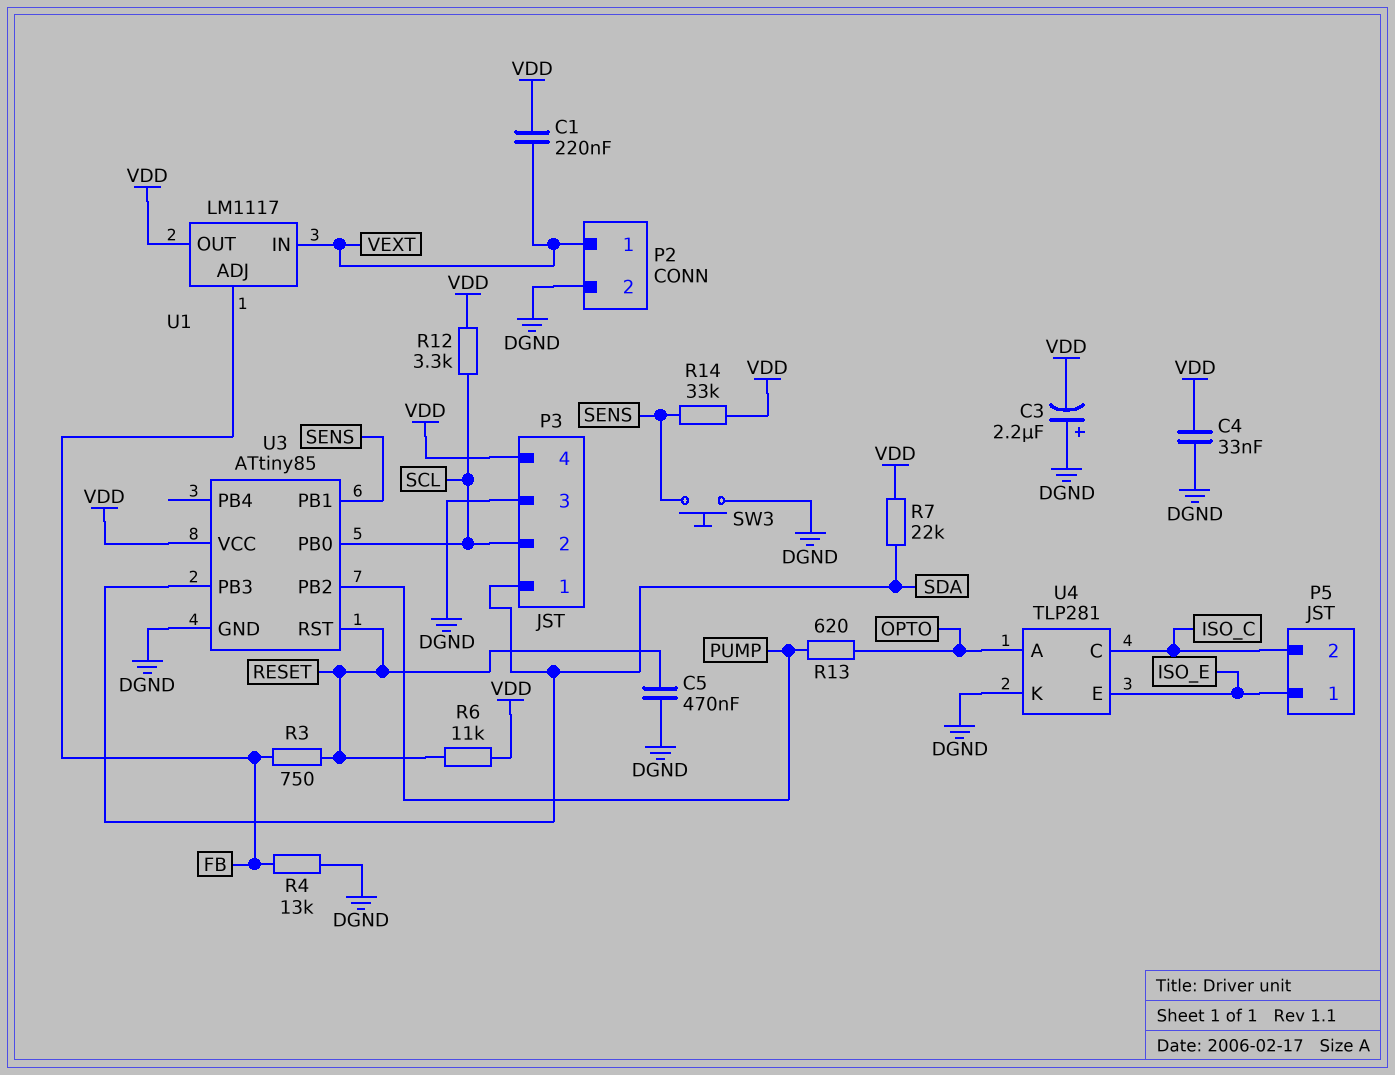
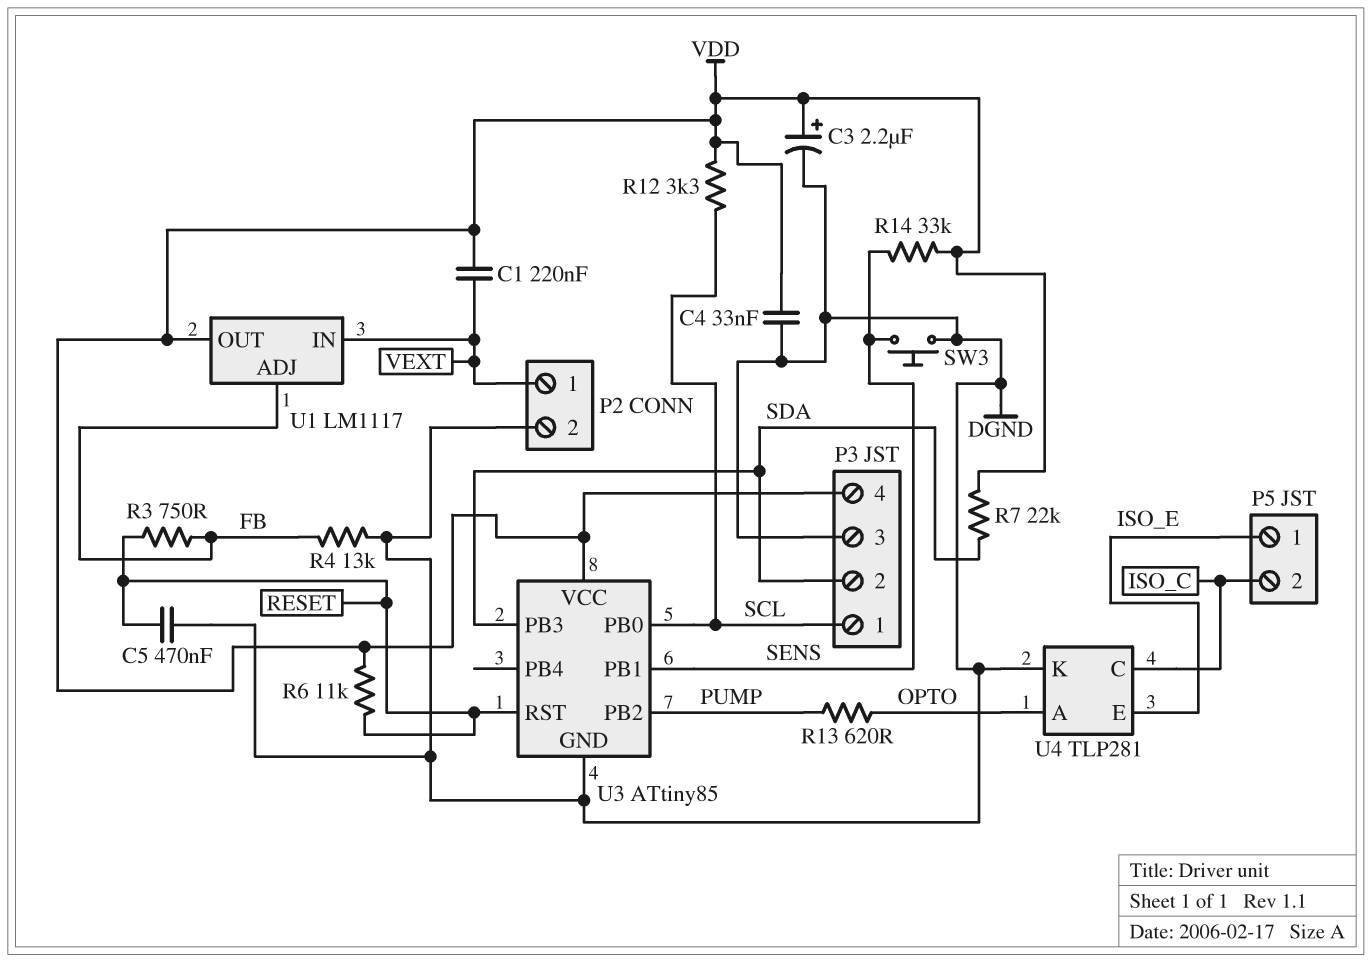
C3: 2.2uF (plus DGND, minus VDD) -> 2.2uF (plus VDD, minus DGND)
P3 pin 1: SDA -> SCL
P3 pin 2: SCL -> SDA

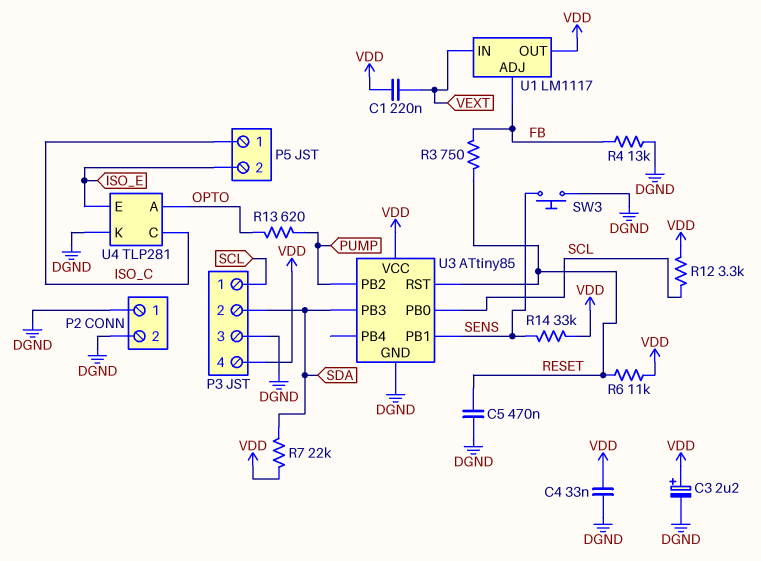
P2 pin 1: VEXT -> DGND
P5 pin 1: ISO_E -> ISO_C
P5 pin 2: ISO_C -> ISO_E

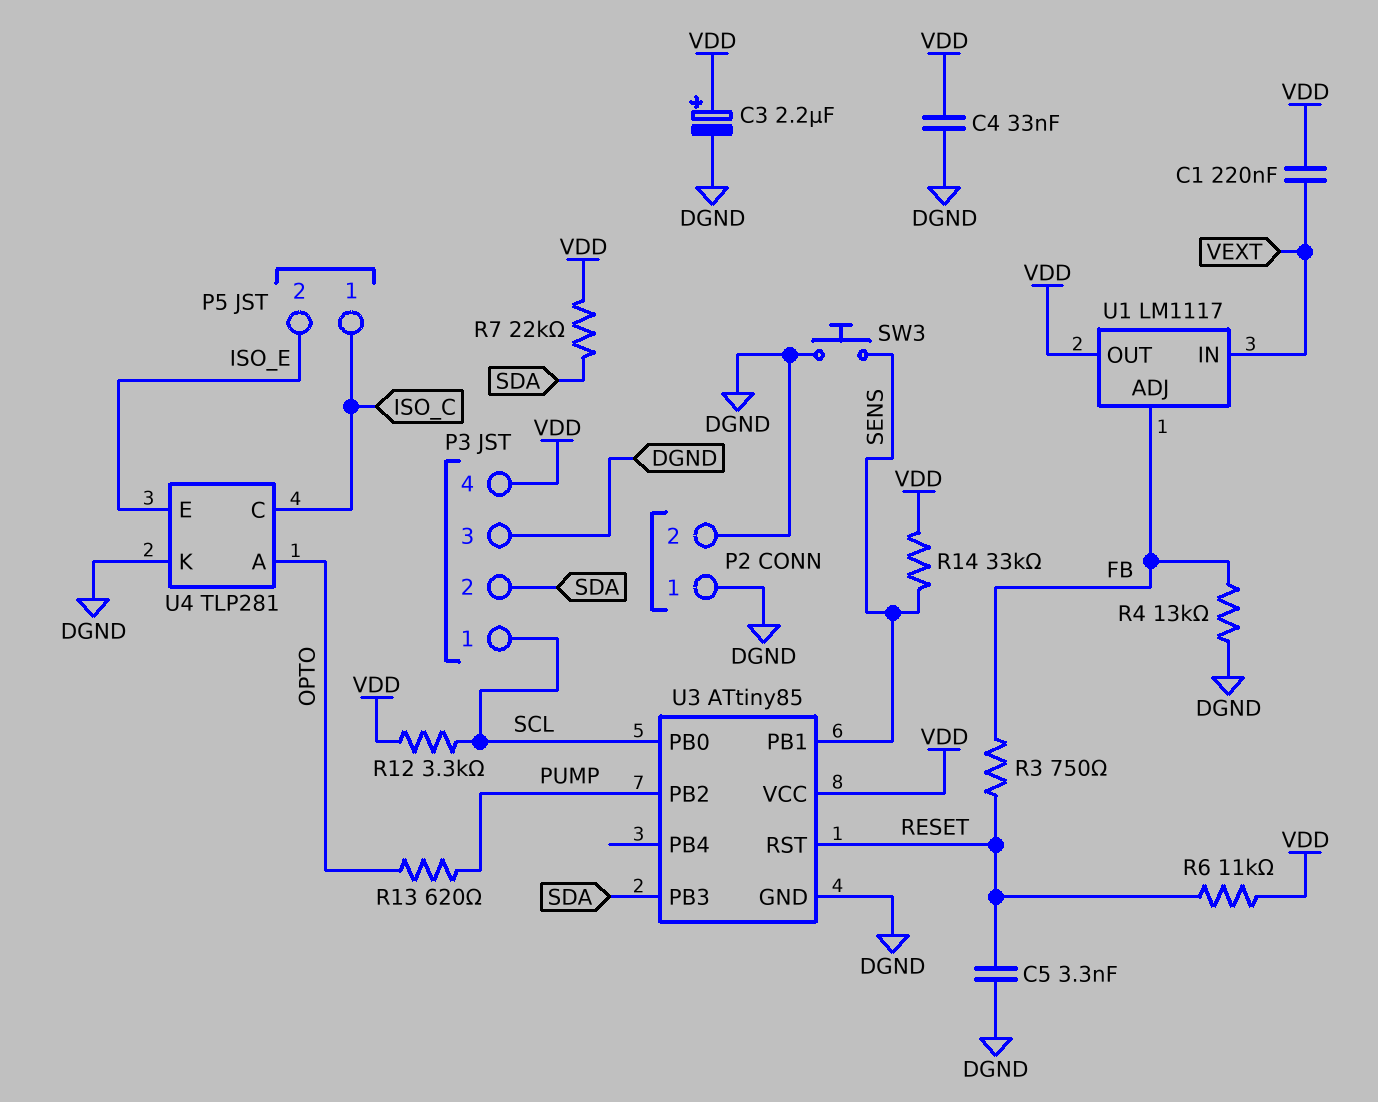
C5: 470nF (DGND, RESET) -> 3.3nF (DGND, RESET)

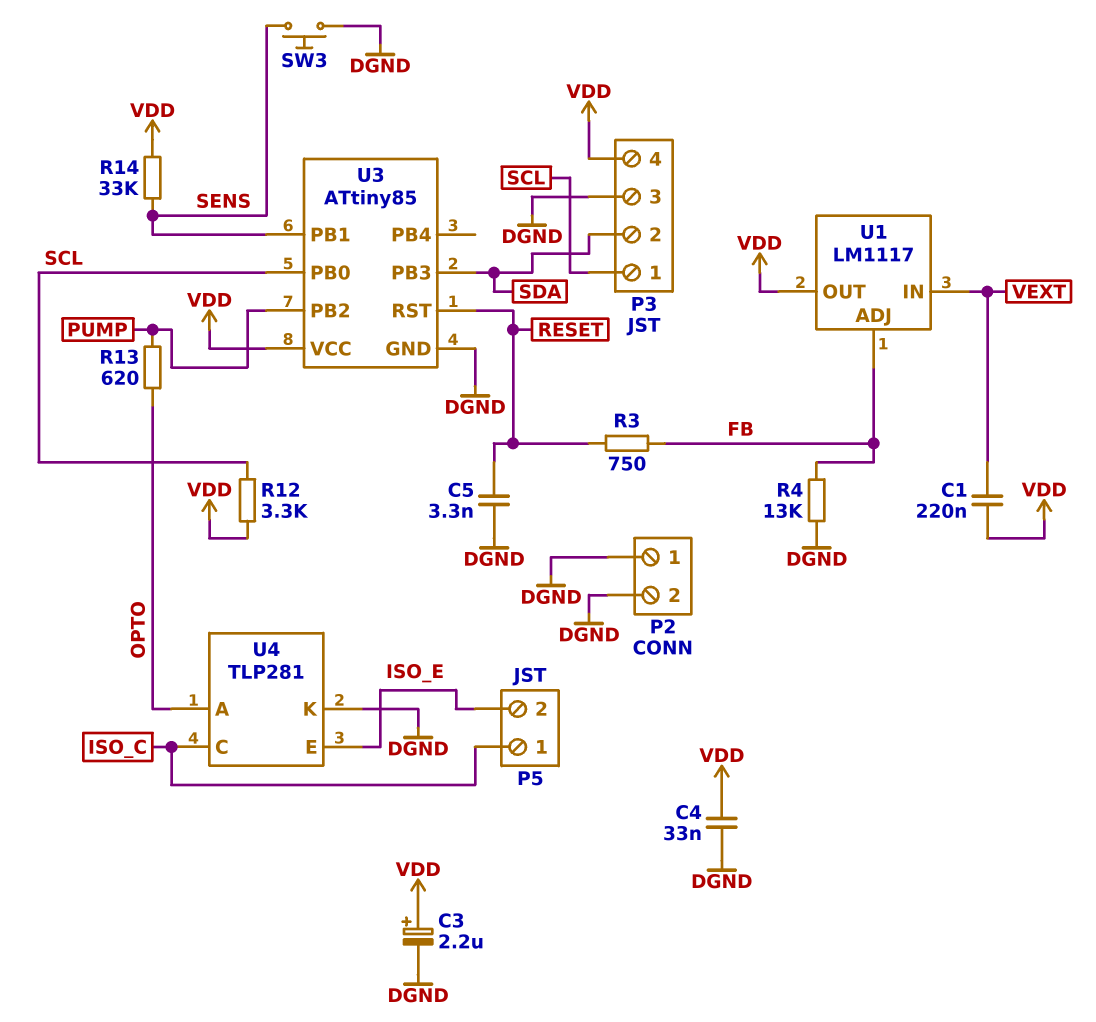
R6: 11k (RESET, VDD) -> none
R7: 22k (SDA, VDD) -> none

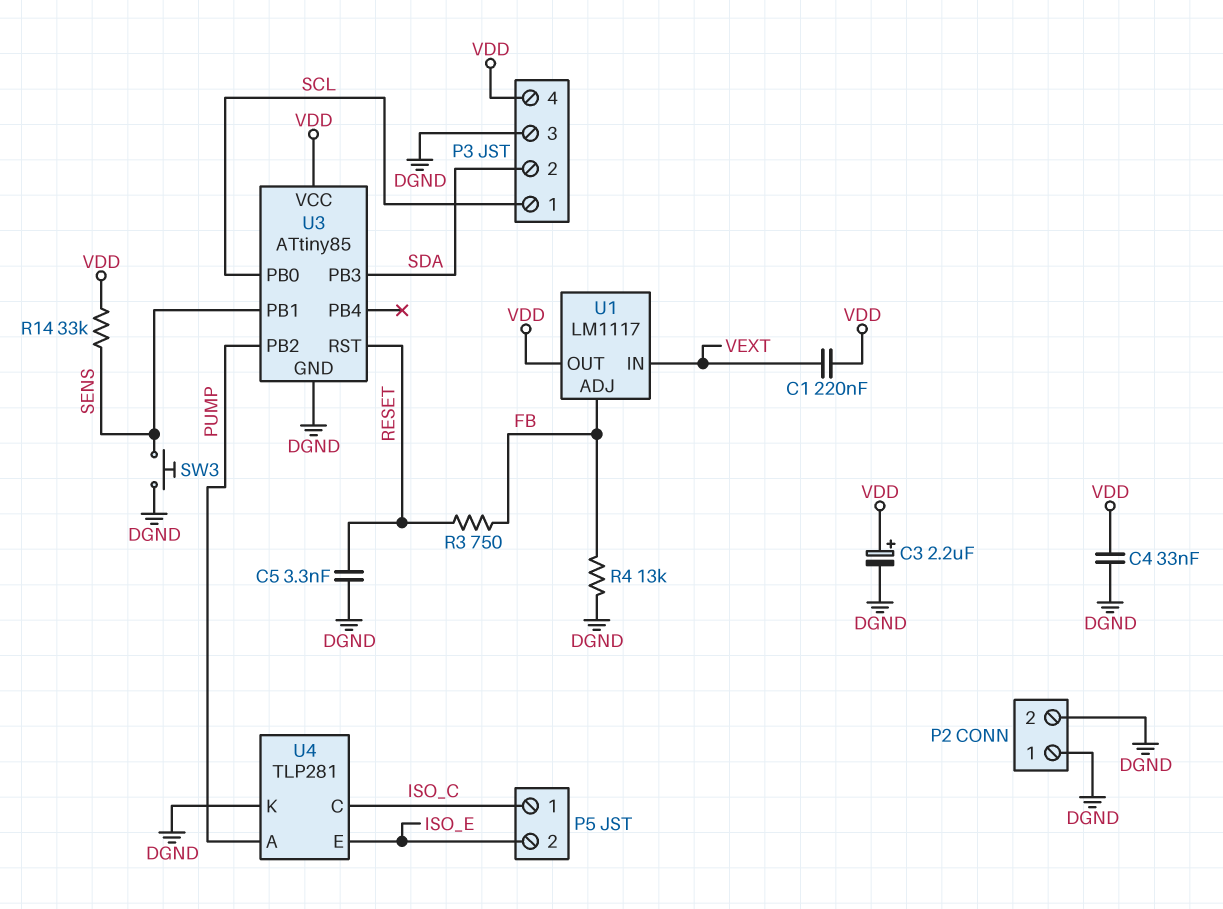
R12: 3.3k (SCL, VDD) -> none
R13: 620 (OPTO, PUMP) -> none
U4 pin A: OPTO -> PUMP

